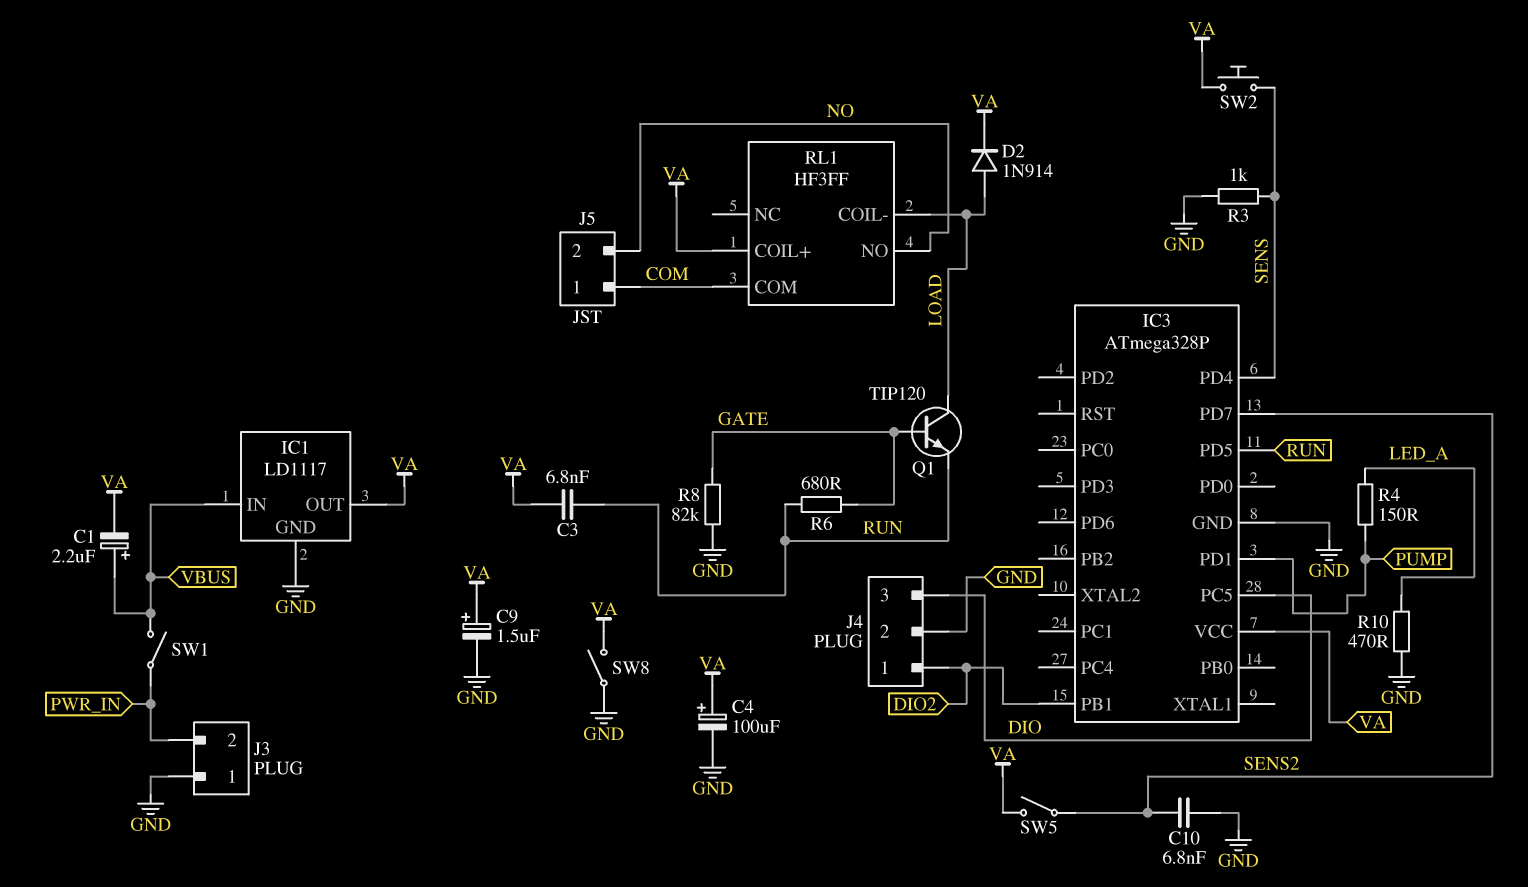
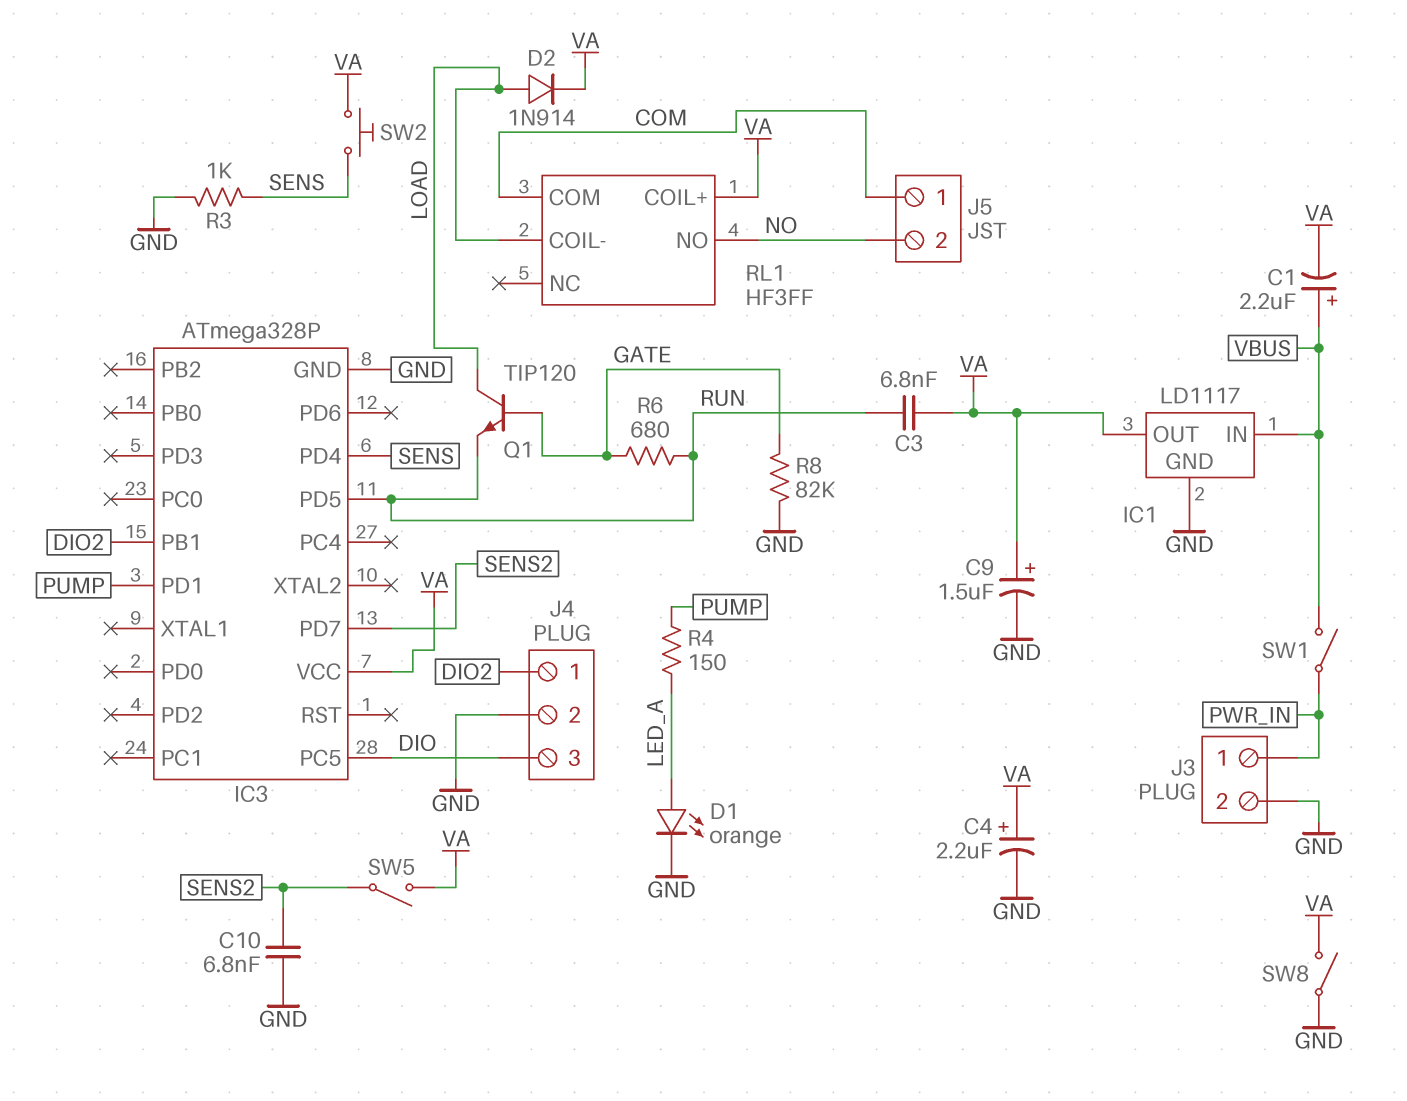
C4: 100uF (plus VA, minus GND) -> 2.2uF (plus VA, minus GND)
D1: none -> LED orange (A LED_A, K GND)
J3 pin 1: GND -> PWR_IN
J3 pin 2: PWR_IN -> GND
R10: 470 (GND, LED_A) -> none

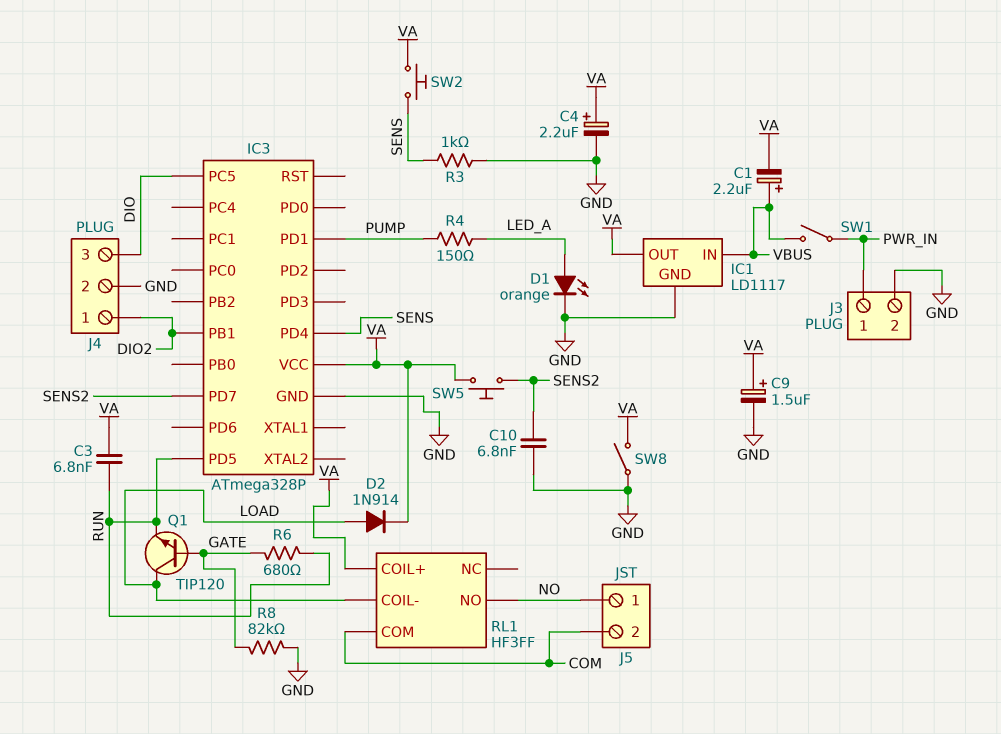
J5 pin 1: COM -> NO
J5 pin 2: NO -> COM
SW5: switch (SENS2, VA) -> button (SENS2, VA)

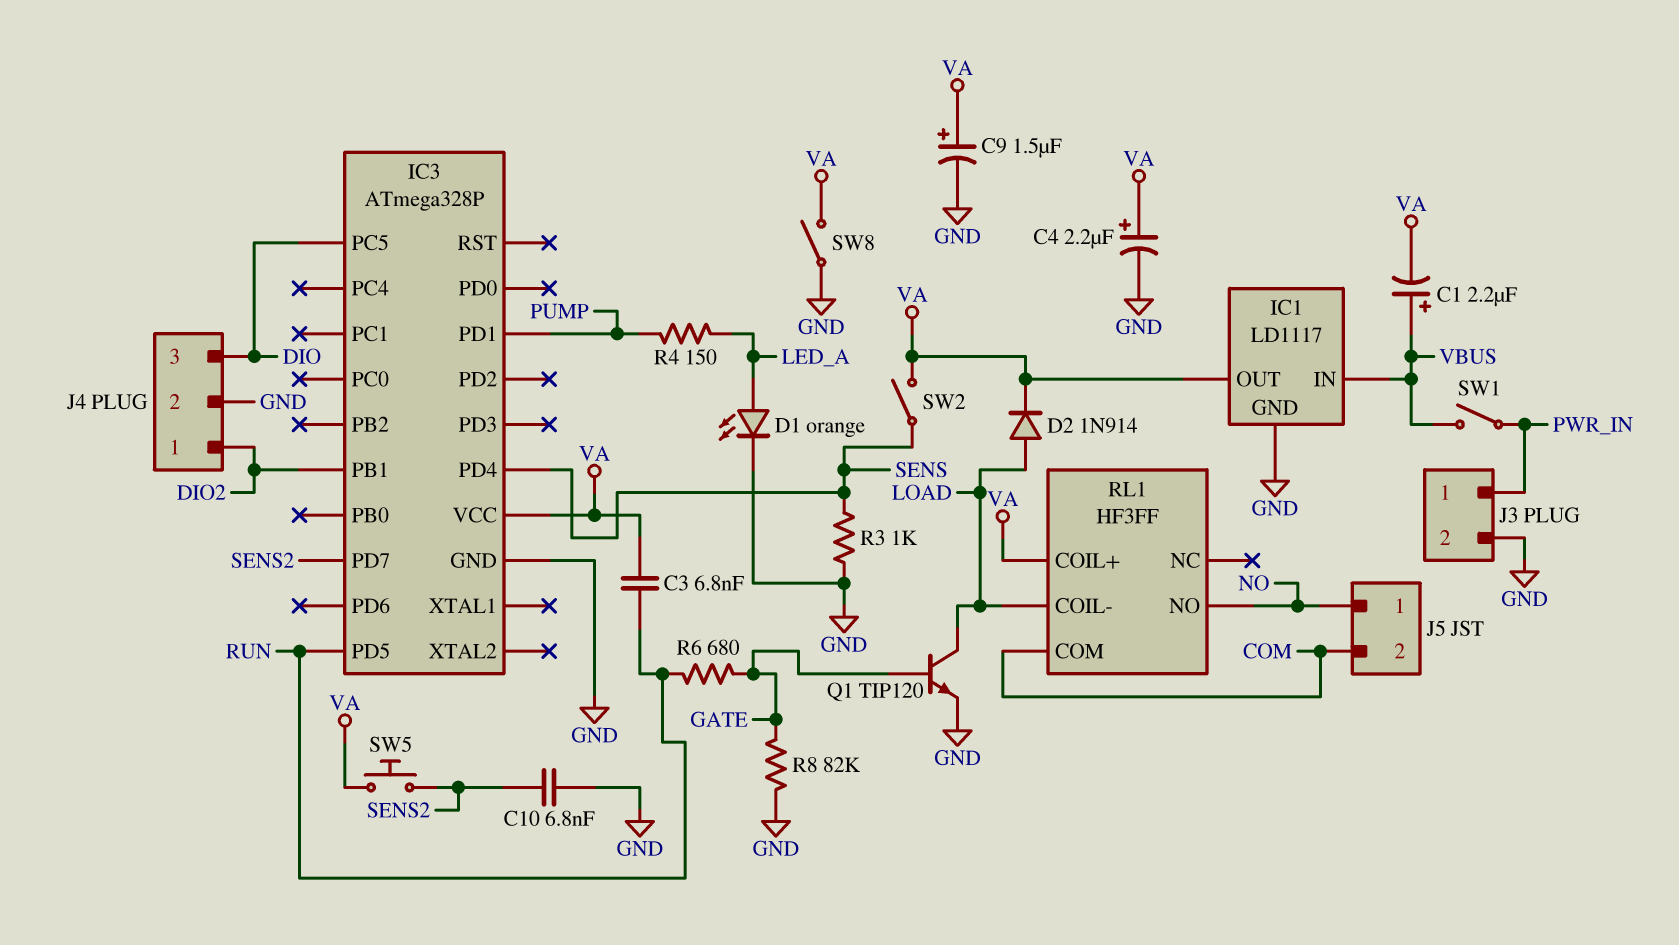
Q1: NPN TIP120 (B GATE, C LOAD, E RUN) -> NPN TIP120 (B GATE, C LOAD, E GND)
SW2: button (SENS, VA) -> switch (SENS, VA)

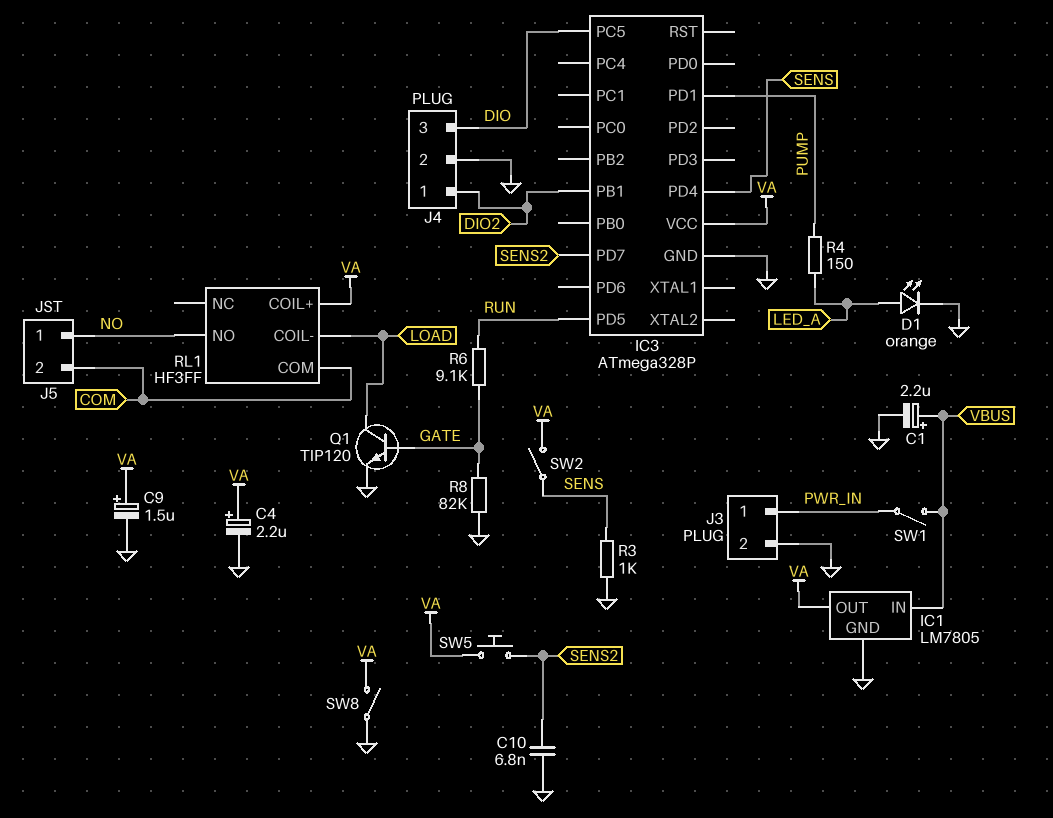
C1: 2.2uF (plus VBUS, minus VA) -> 2.2uF (plus VBUS, minus GND)
C3: 6.8nF (RUN, VA) -> none
D2: diode 1N914 (A LOAD, K VA) -> none
IC1: LD1117 -> LM7805
R6: 680 (GATE, RUN) -> 9.1k (GATE, RUN)

